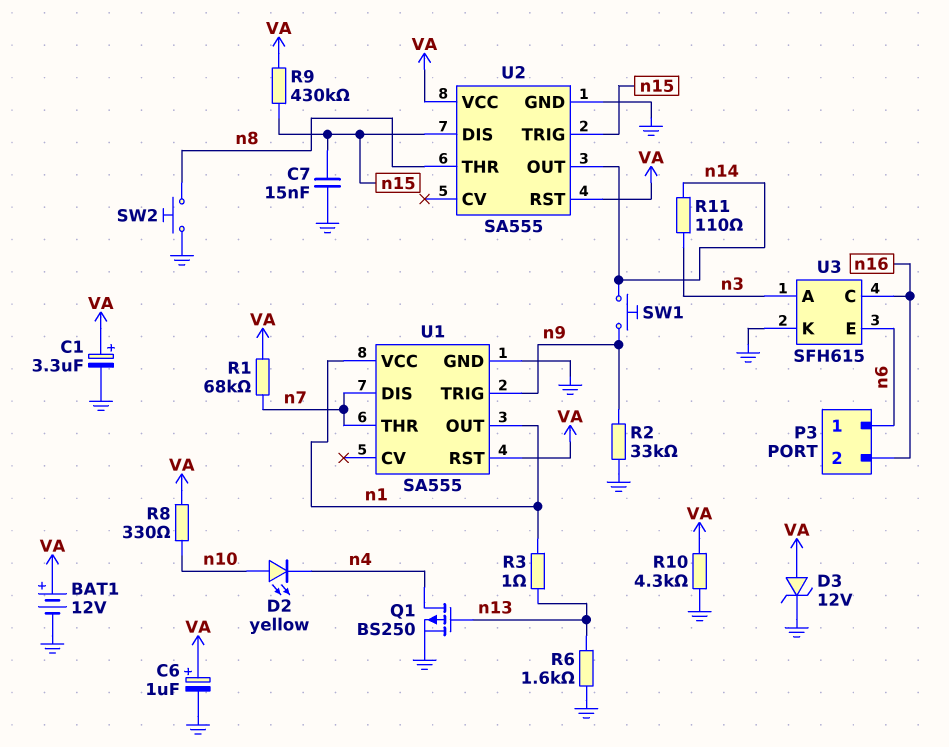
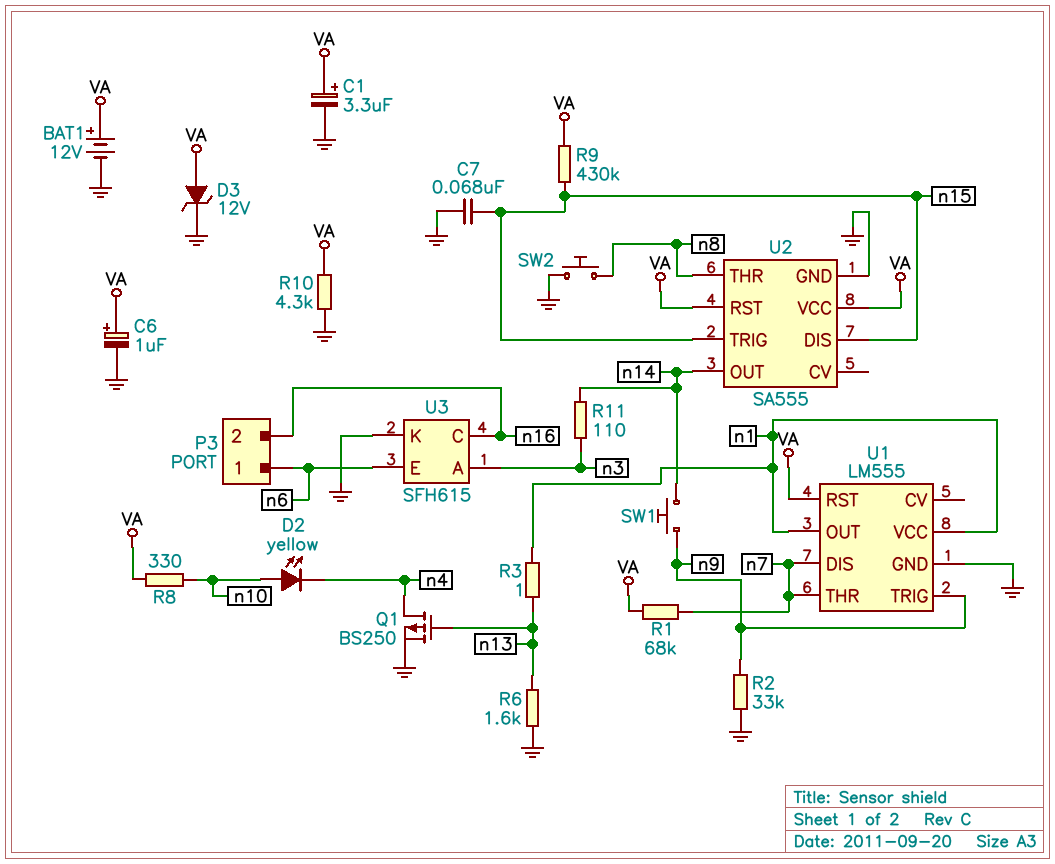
C7: 15nF (GND, n15) -> 68nF (GND, n15)
U1: SA555 -> LM555

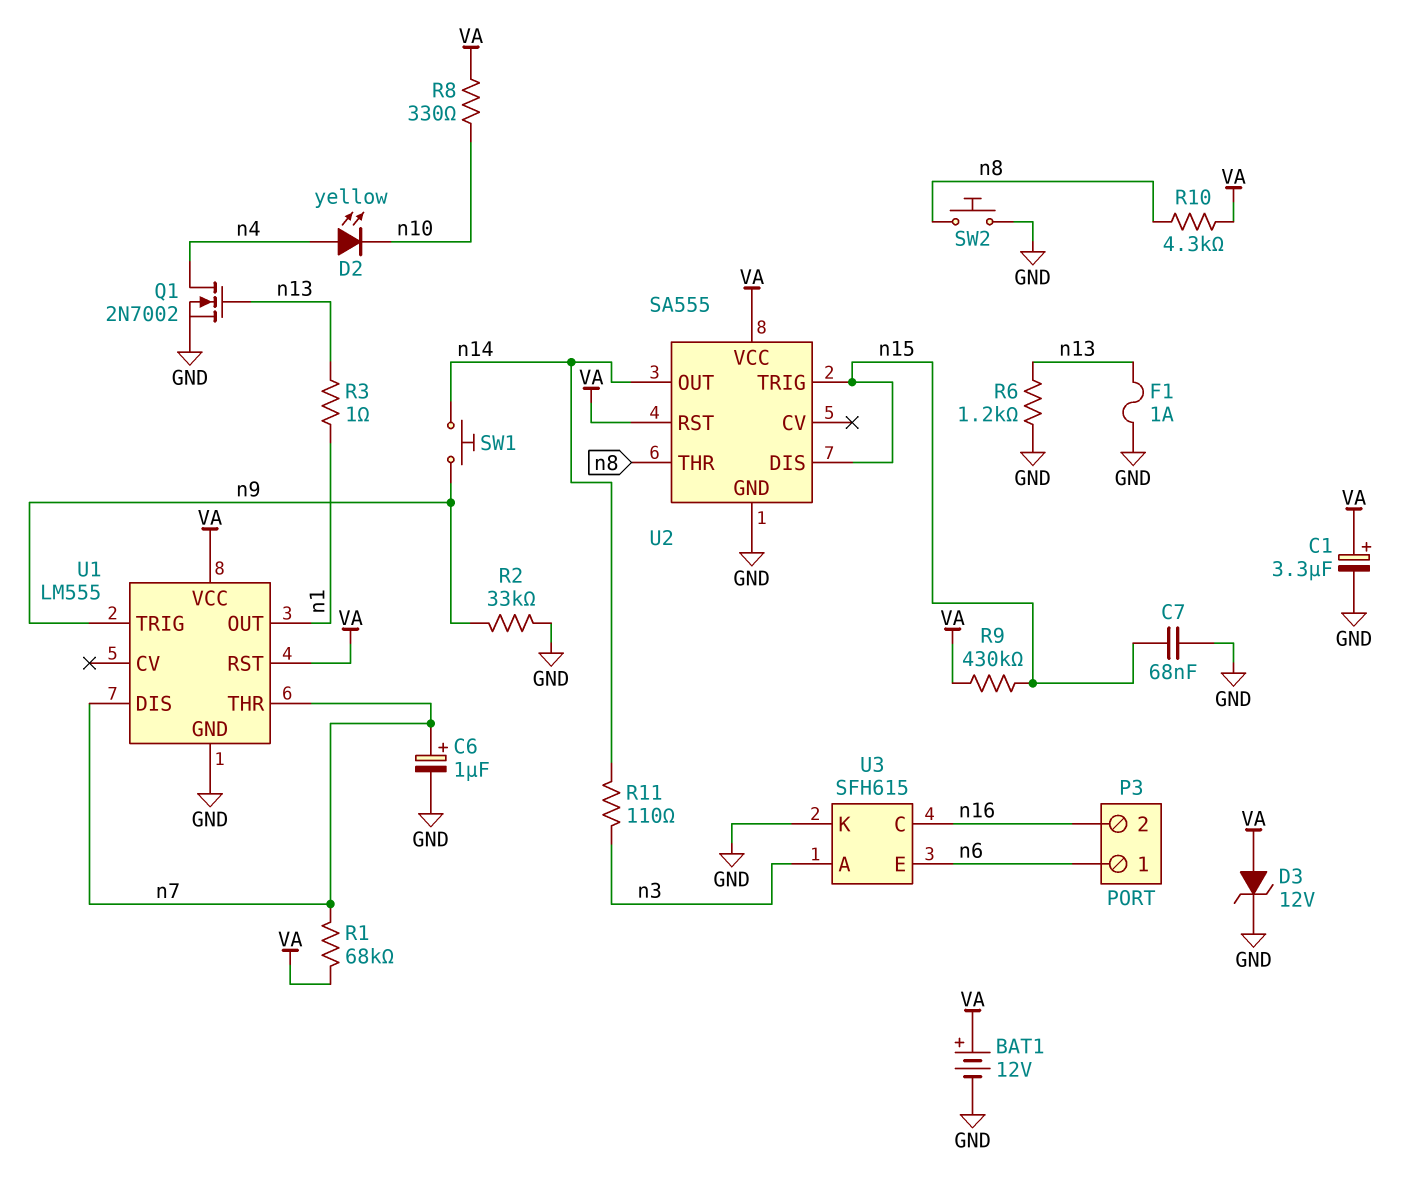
C6: 1uF (plus VA, minus GND) -> 1uF (plus n7, minus GND)
D2: LED yellow (A n10, K n4) -> LED yellow (A n4, K n10)
F1: none -> 1A (GND, n13)
Q1: PMOS BS250 (G n13, D n4, S GND) -> NMOS 2N7002 (G n13, D n4, S GND)
R6: 1.6k (GND, n13) -> 1.2k (GND, n13)
R10: 4.3k (GND, VA) -> 4.3k (VA, n8)
U1 pin VCC: n1 -> VA

